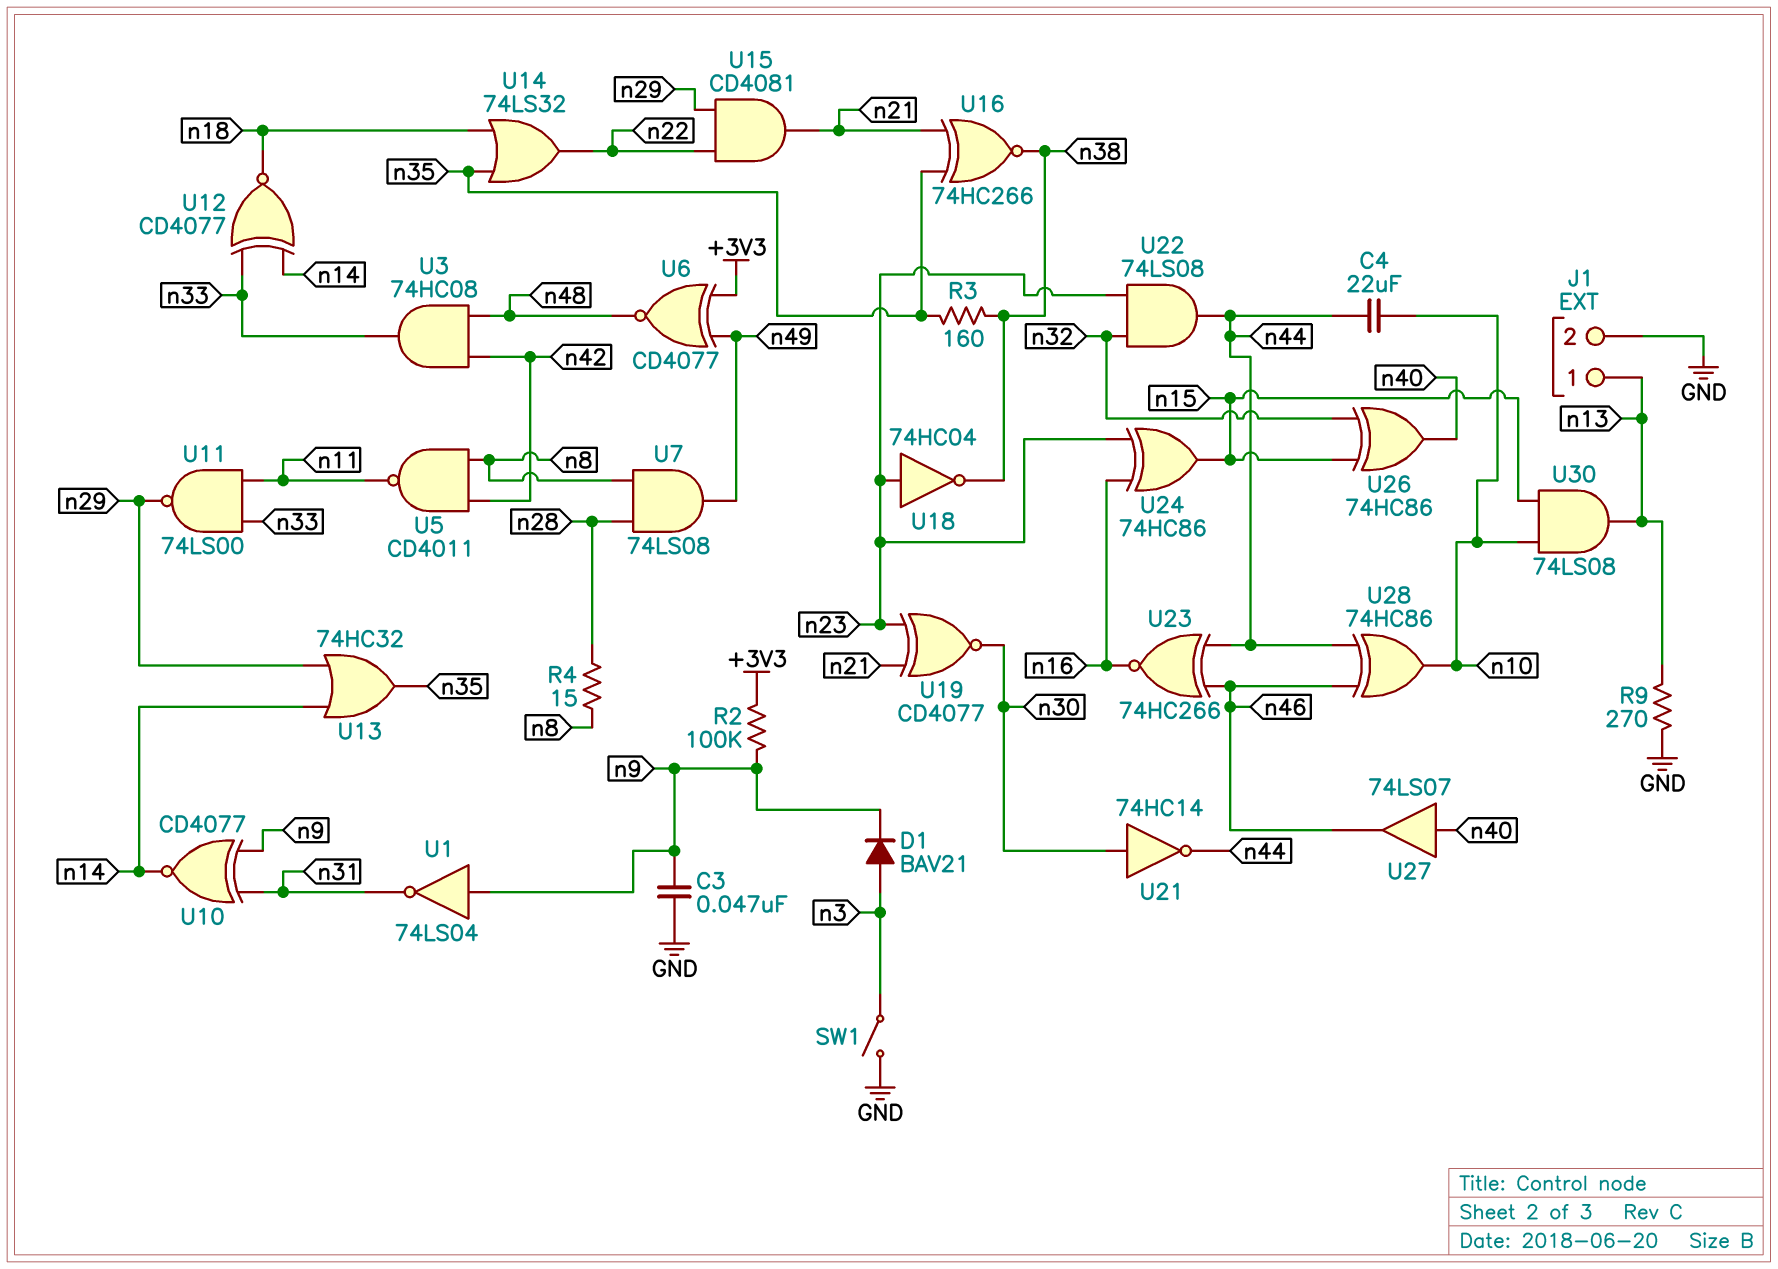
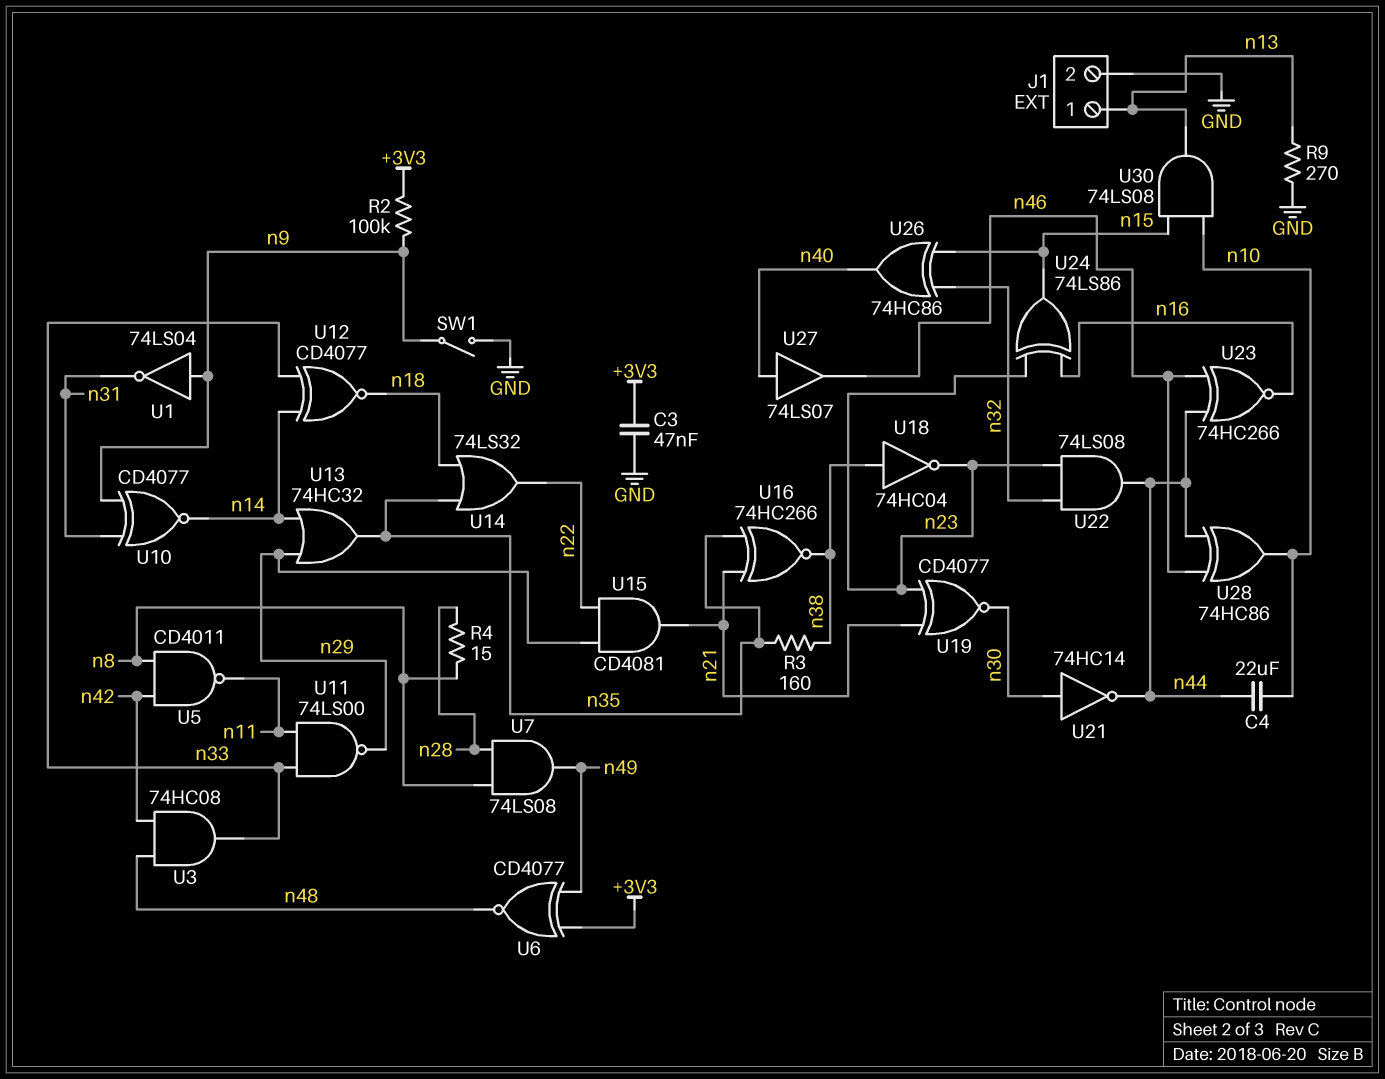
C3: 47nF (GND, n9) -> 47nF (+3V3, GND)
D1: diode BAV21 (A n3, K n9) -> none
SW1: switch (GND, n3) -> switch (GND, n9)
U18: NOT 74HC04 (in n23, out n38) -> NOT 74HC04 (in n38, out n23)
U24: XOR 74HC86 (in n16, in n23, out n15) -> XOR 74LS86 (in n16, in n23, out n15)

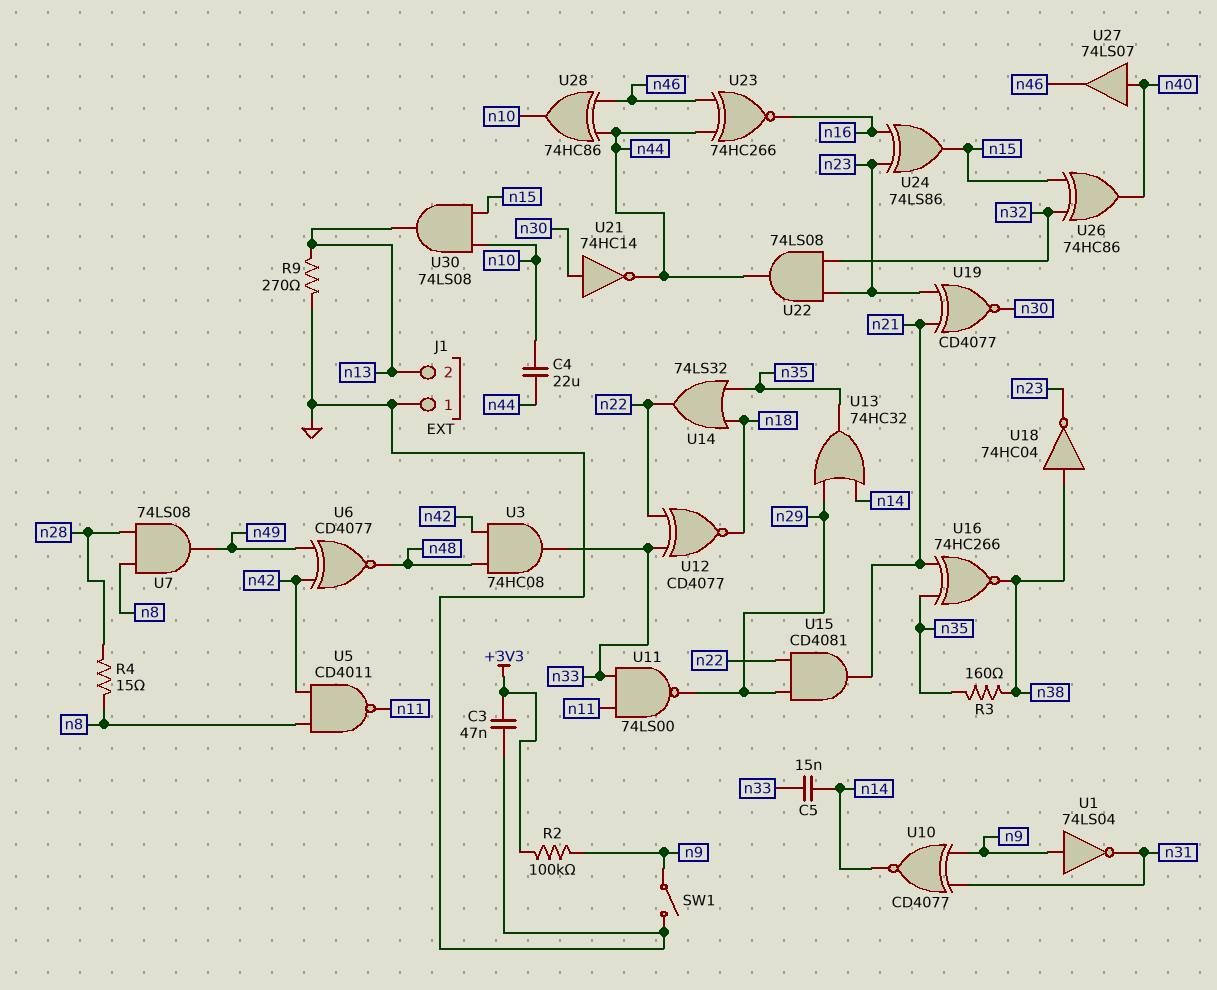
C5: none -> 15nF (n14, n33)
J1 pin 1: n13 -> GND
J1 pin 2: GND -> n13
U6: XNOR CD4077 (in +3V3, in n49, out n48) -> XNOR CD4077 (in n42, in n49, out n48)
U12: XNOR CD4077 (in n14, in n33, out n18) -> XNOR CD4077 (in n22, in n33, out n18)

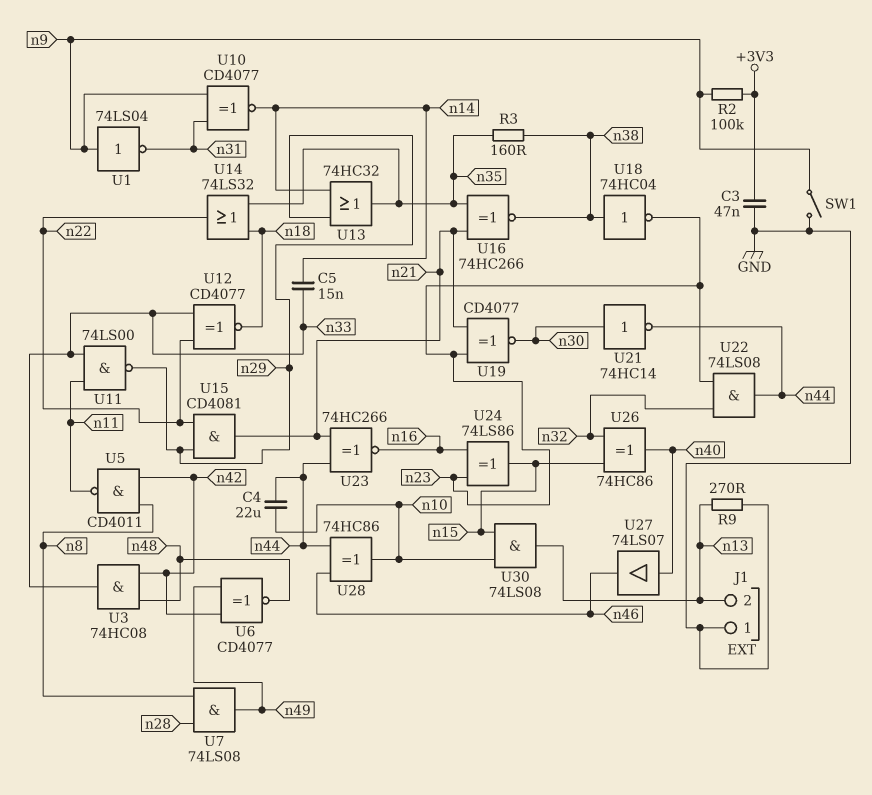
R4: 15 (n8, n28) -> none
U23: XNOR 74HC266 (in n44, in n46, out n16) -> XNOR 74HC266 (in n21, in n44, out n16)

